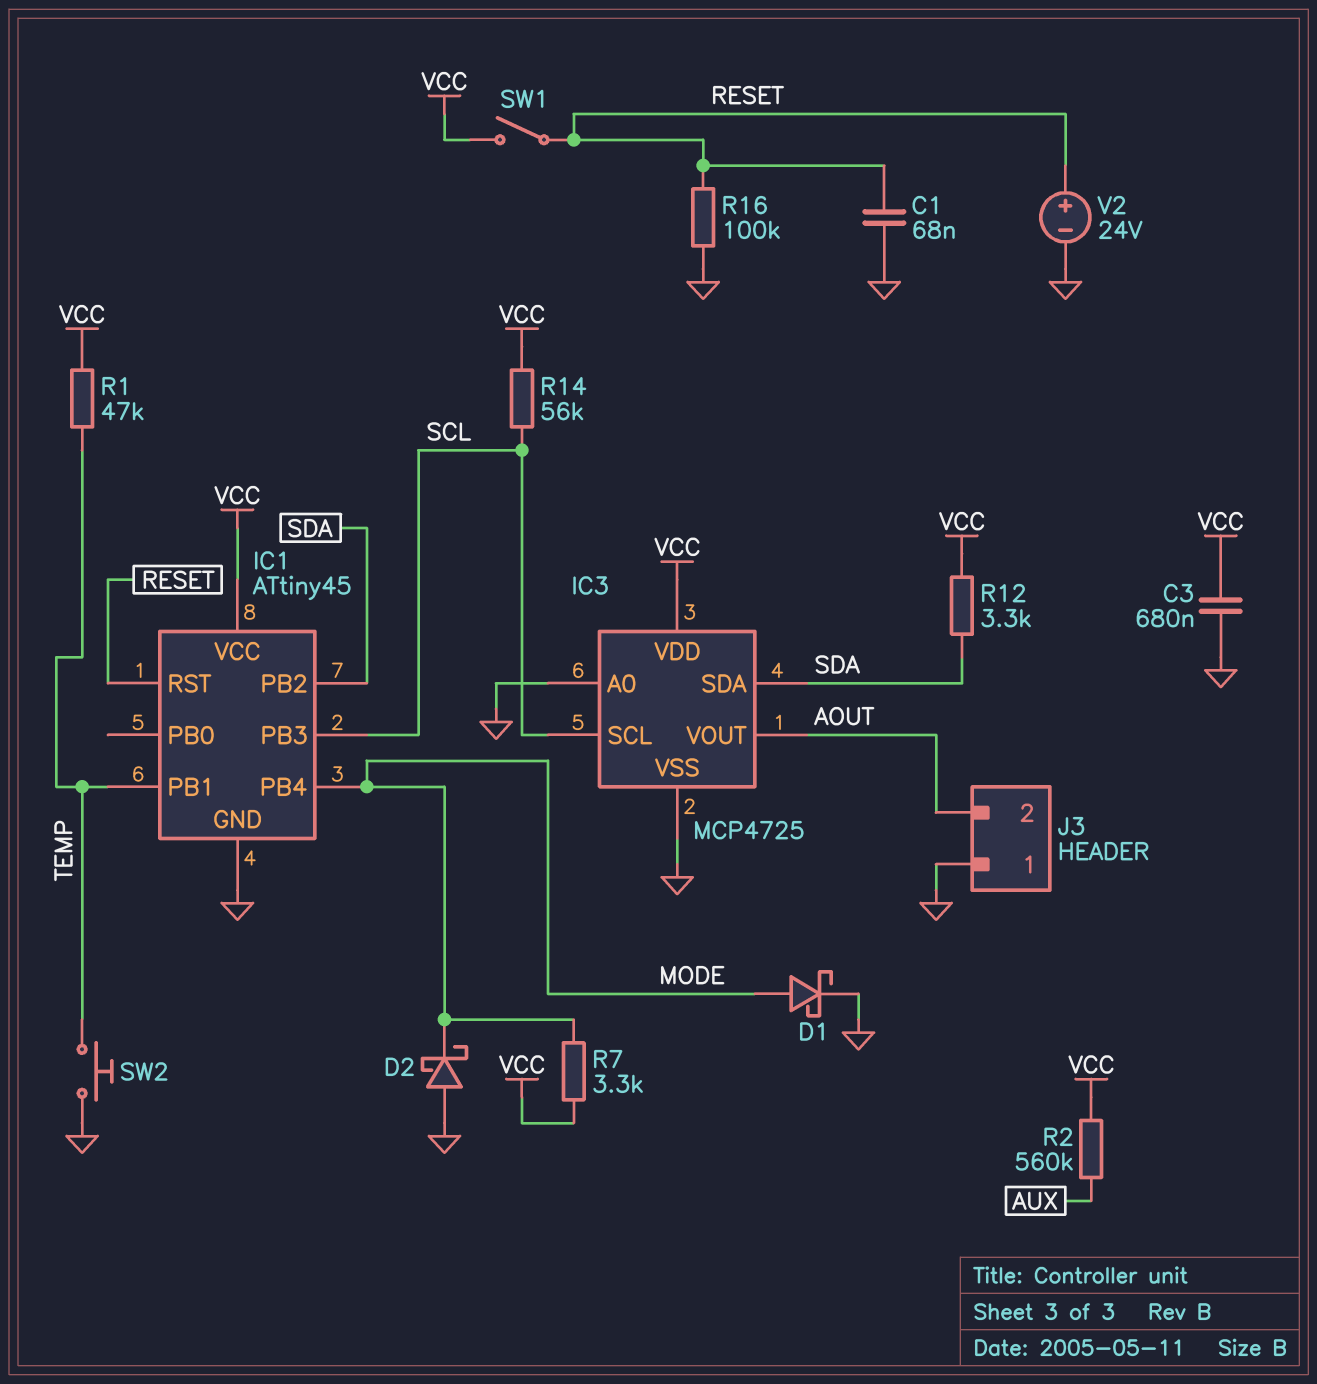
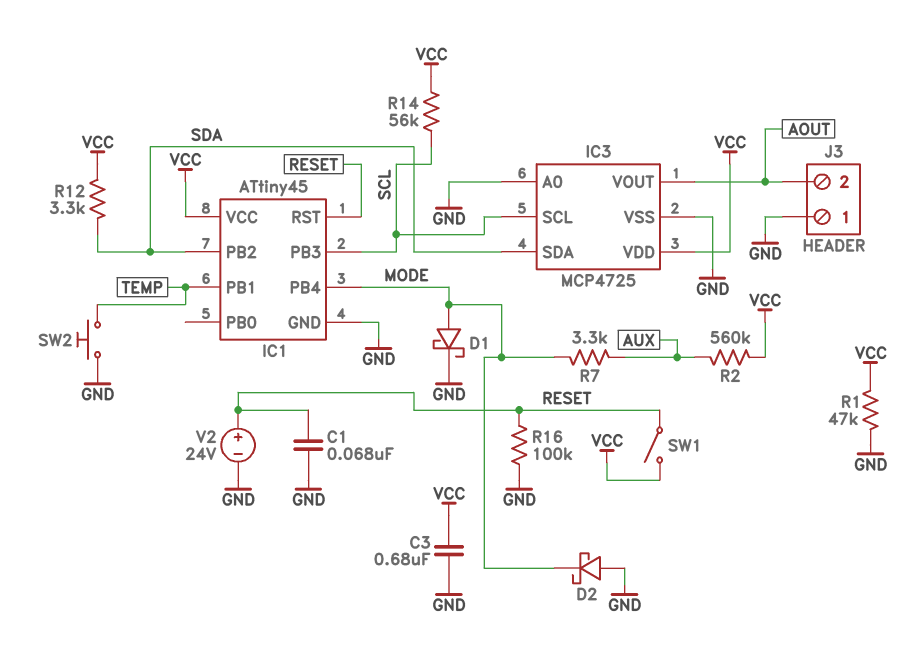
R1: 47k (TEMP, VCC) -> 47k (GND, VCC)
R7: 3.3k (MODE, VCC) -> 3.3k (AUX, MODE)

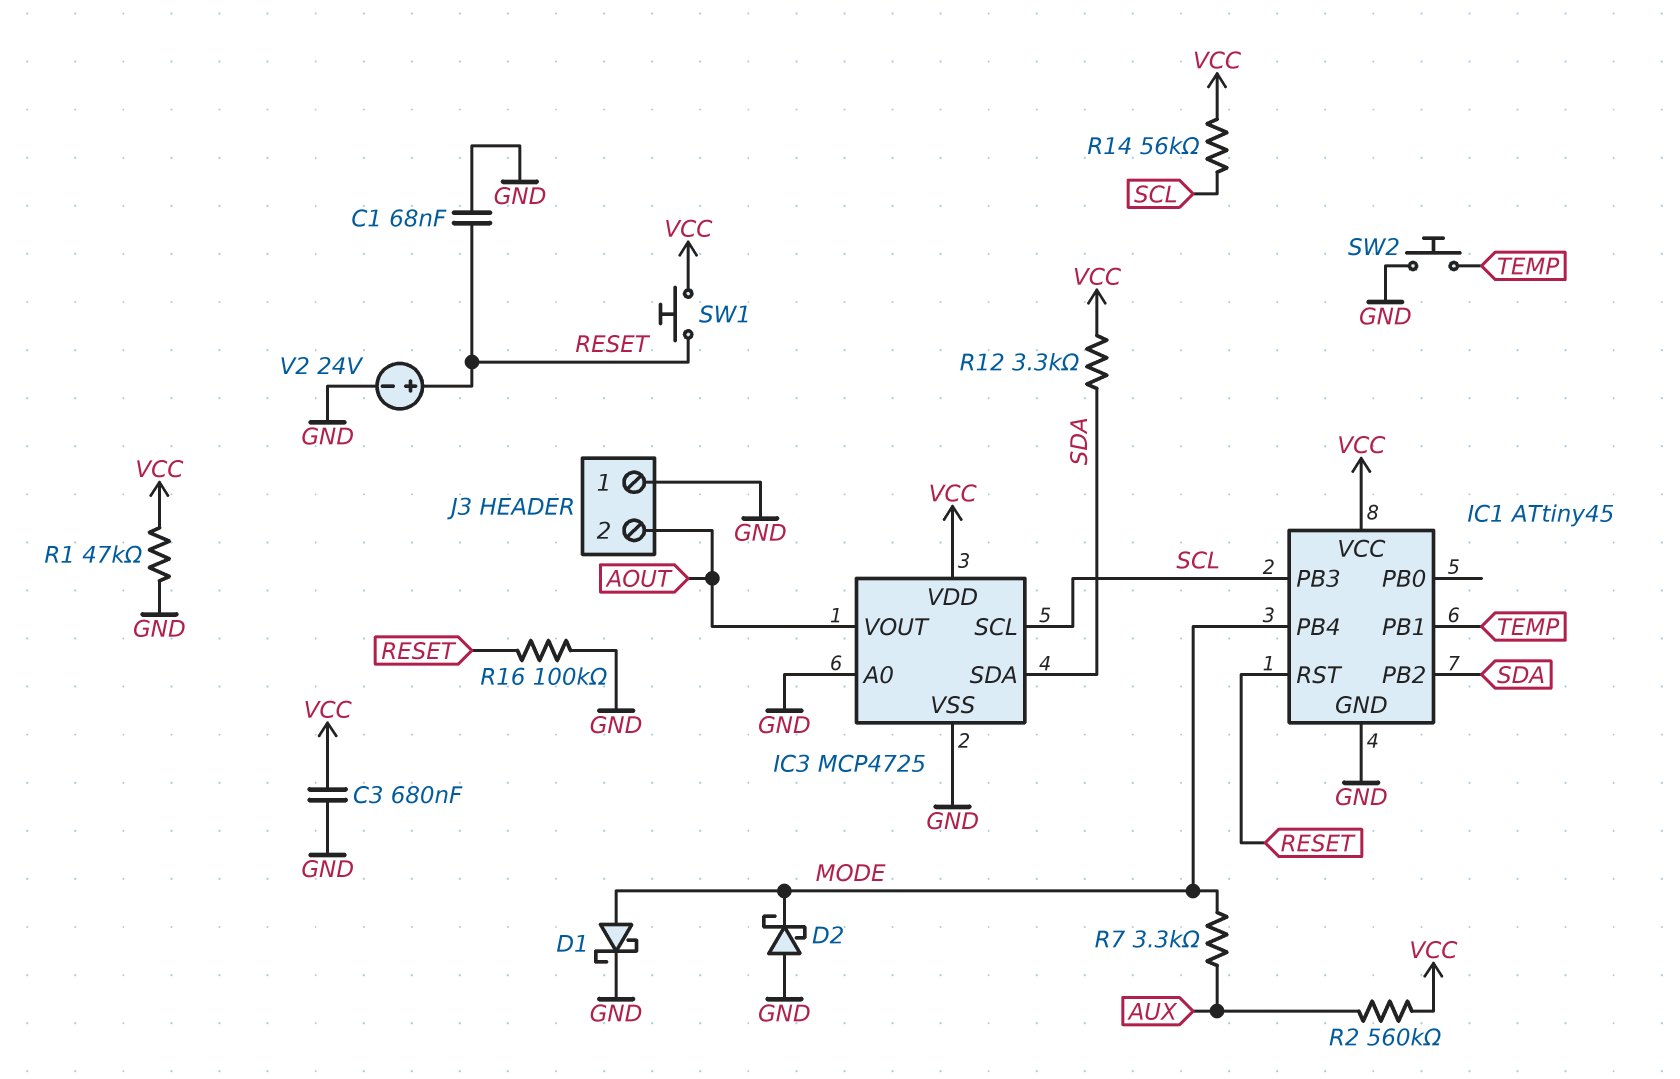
SW1: switch (RESET, VCC) -> button (RESET, VCC)

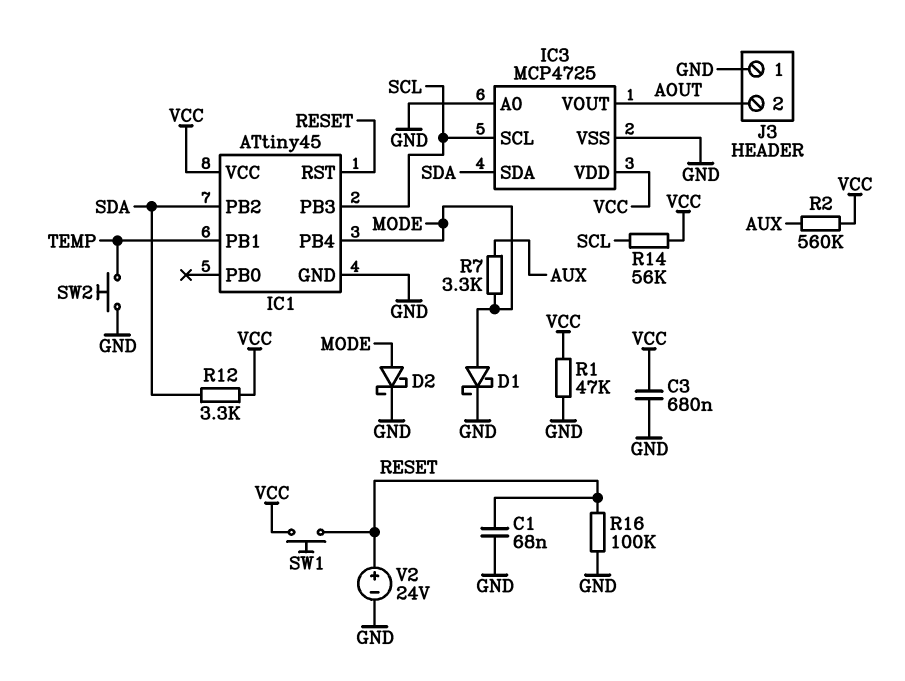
D2: schottky (A GND, K MODE) -> schottky (A MODE, K GND)

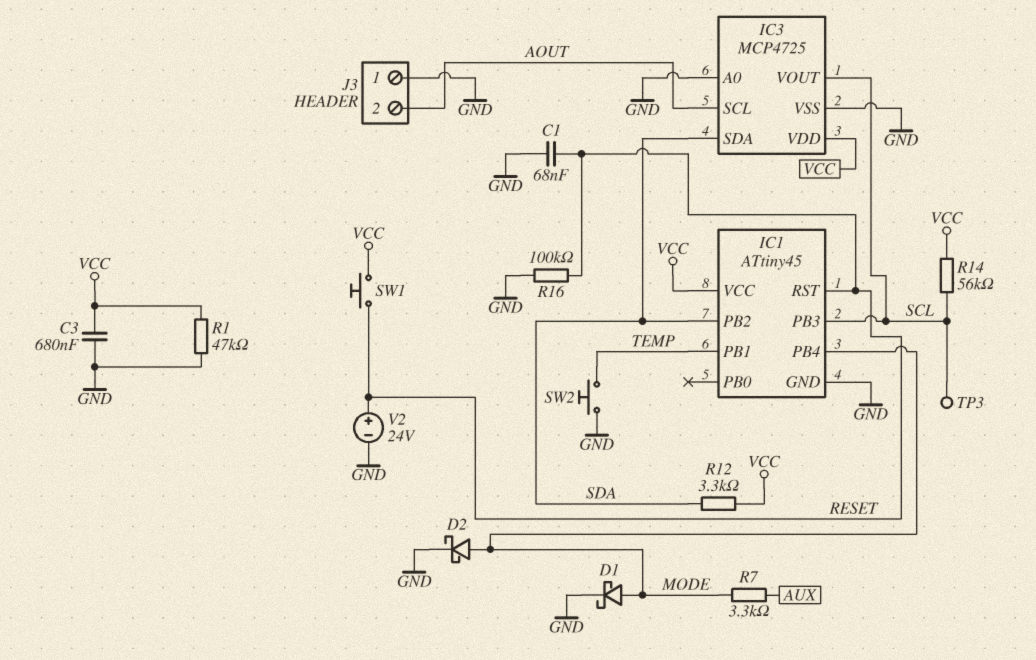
IC3 pin SCL: SCL -> AOUT
IC3 pin VOUT: AOUT -> SCL
R2: 560k (AUX, VCC) -> none
TP3: none -> test point (SCL)

